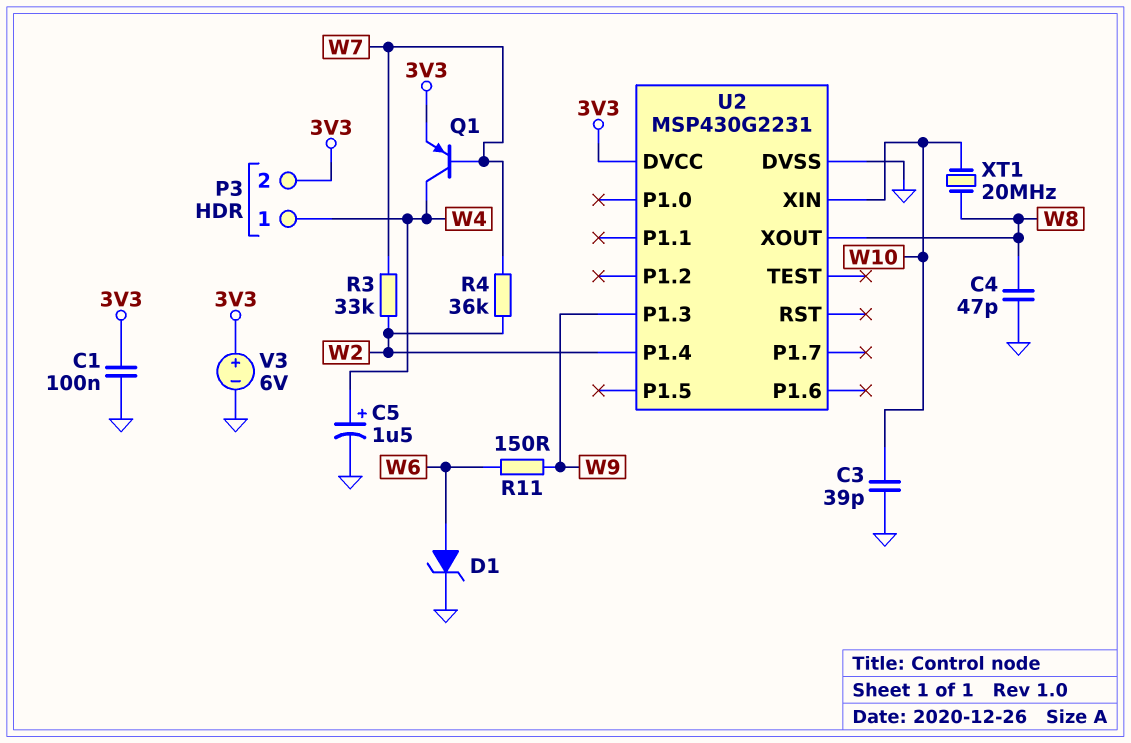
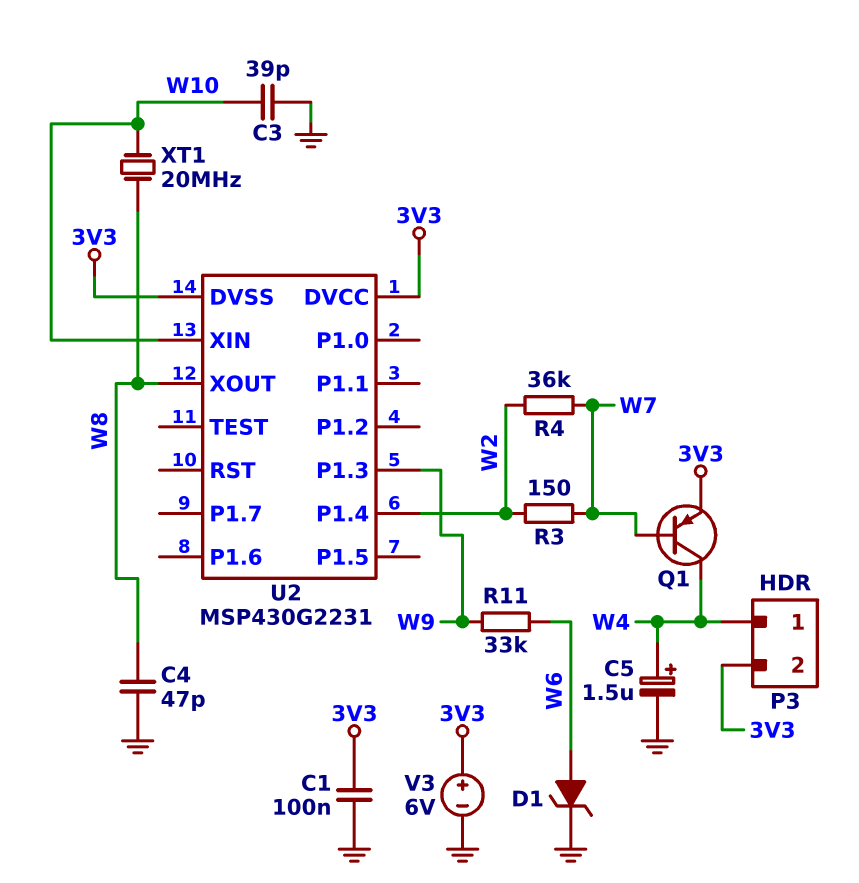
R3: 33k (W2, W7) -> 150 (W2, W7)
R11: 150 (W6, W9) -> 33k (W6, W9)
U2 pin DVSS: GND -> 3V3

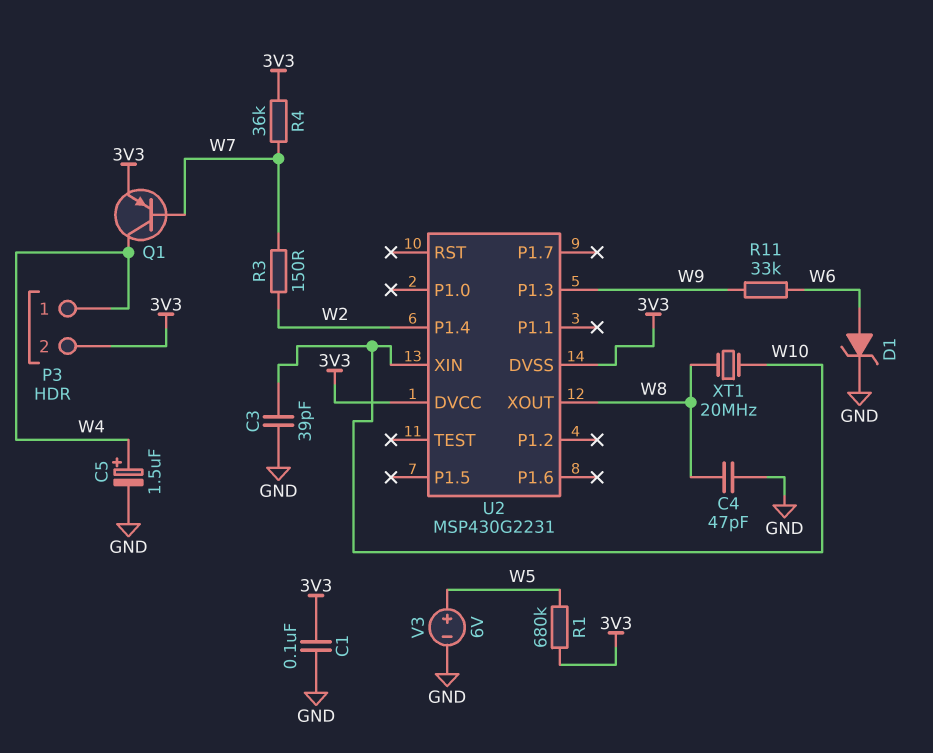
R1: none -> 680k (3V3, W5)
R4: 36k (W2, W7) -> 36k (3V3, W7)
V3: 6V (plus 3V3, minus GND) -> 6V (plus W5, minus GND)

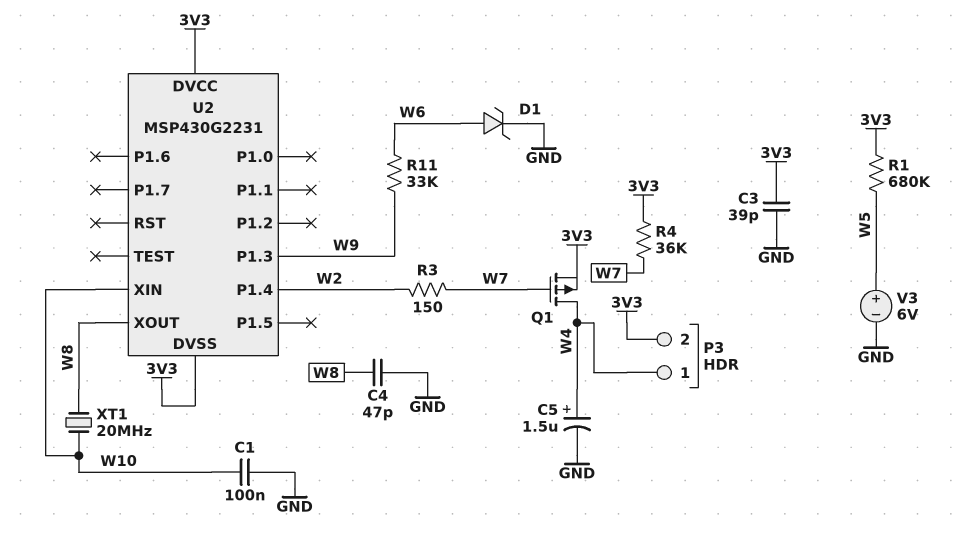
C1: 100nF (3V3, GND) -> 100nF (GND, W10)
C3: 39pF (GND, W10) -> 39pF (3V3, GND)
Q1: PNP (B W7, C W4, E 3V3) -> PMOS (G W7, D W4, S 3V3)

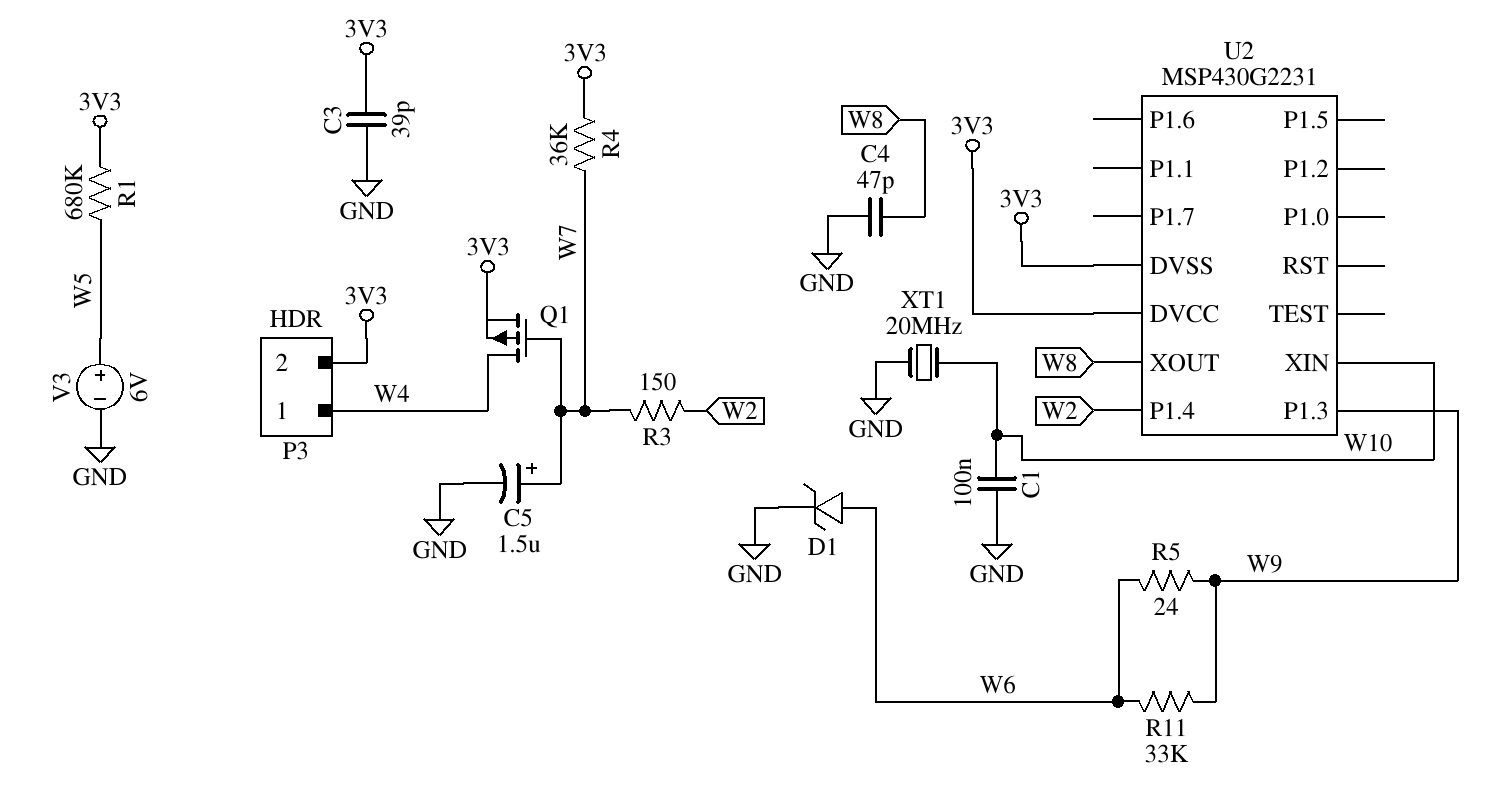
C5: 1.5uF (plus W4, minus GND) -> 1.5uF (plus W7, minus GND)
R5: none -> 24 (W6, W9)
XT1: 20MHz (W8, W10) -> 20MHz (GND, W10)

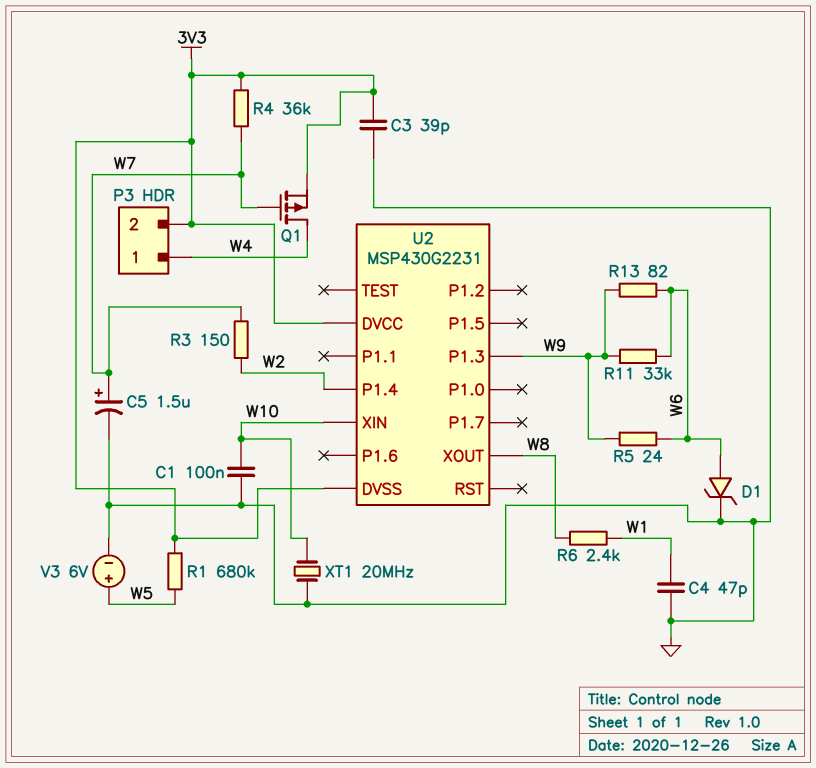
C4: 47pF (GND, W8) -> 47pF (GND, W1)
R6: none -> 2.4k (W1, W8)
R13: none -> 82 (W6, W9)

